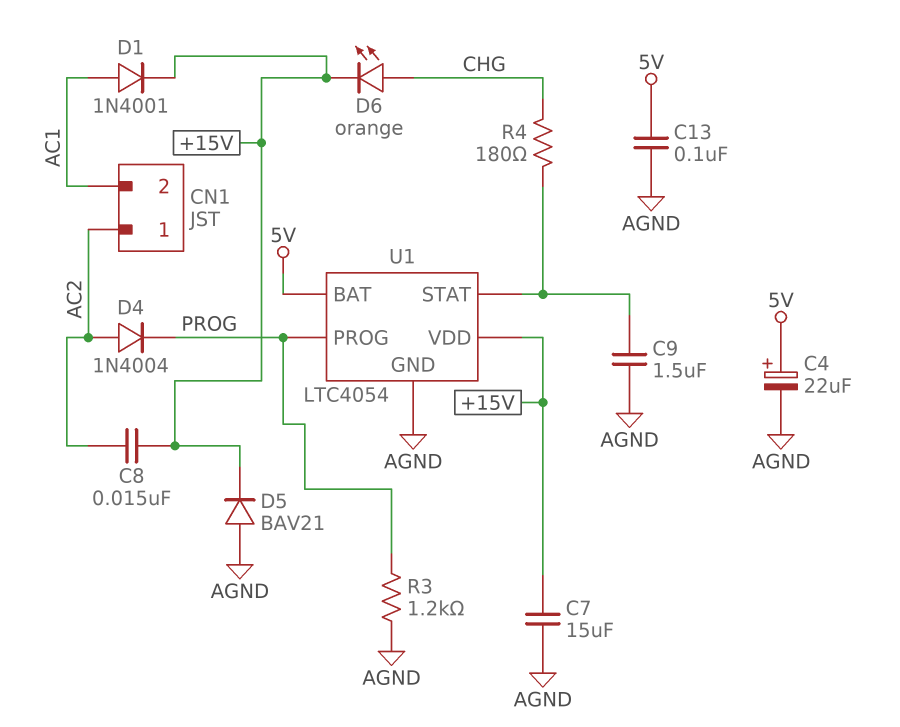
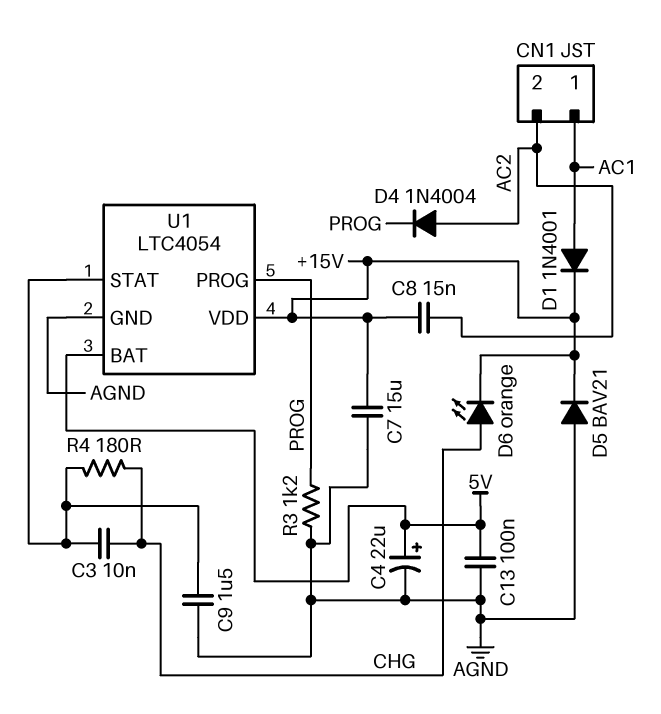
C3: none -> 10nF (CHG, U1/STAT)
CN1 pin 1: AC2 -> AC1
CN1 pin 2: AC1 -> AC2

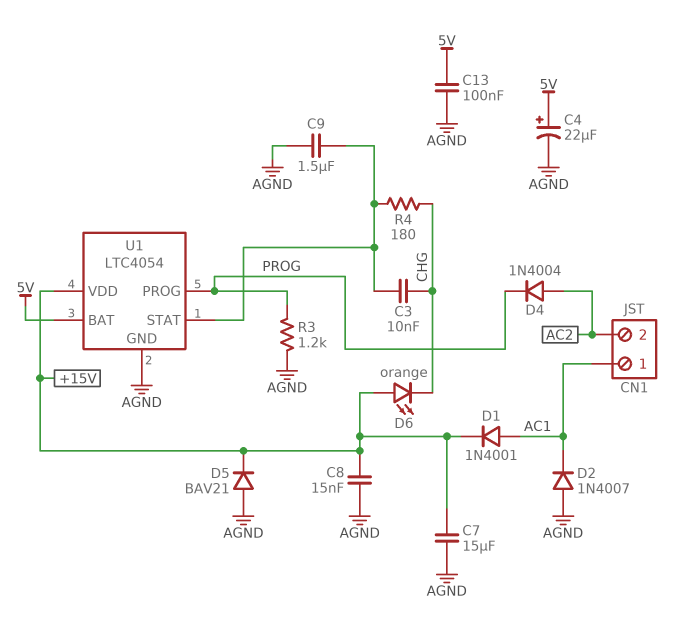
C8: 15nF (+15V, AC2) -> 15nF (+15V, AGND)
D2: none -> diode 1N4007 (A AGND, K AC1)
D6: LED orange (A CHG, K +15V) -> LED orange (A +15V, K CHG)

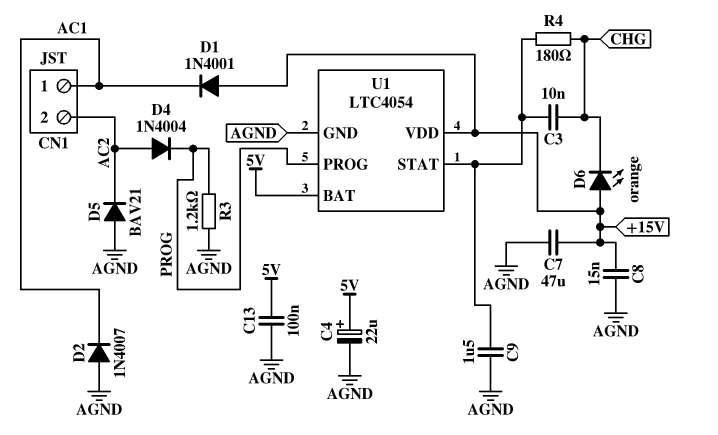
C7: 15uF (+15V, AGND) -> 47uF (+15V, AGND)
D1: diode 1N4001 (A AC1, K +15V) -> diode 1N4001 (A +15V, K AC1)
D5: diode BAV21 (A AGND, K +15V) -> diode BAV21 (A AGND, K AC2)

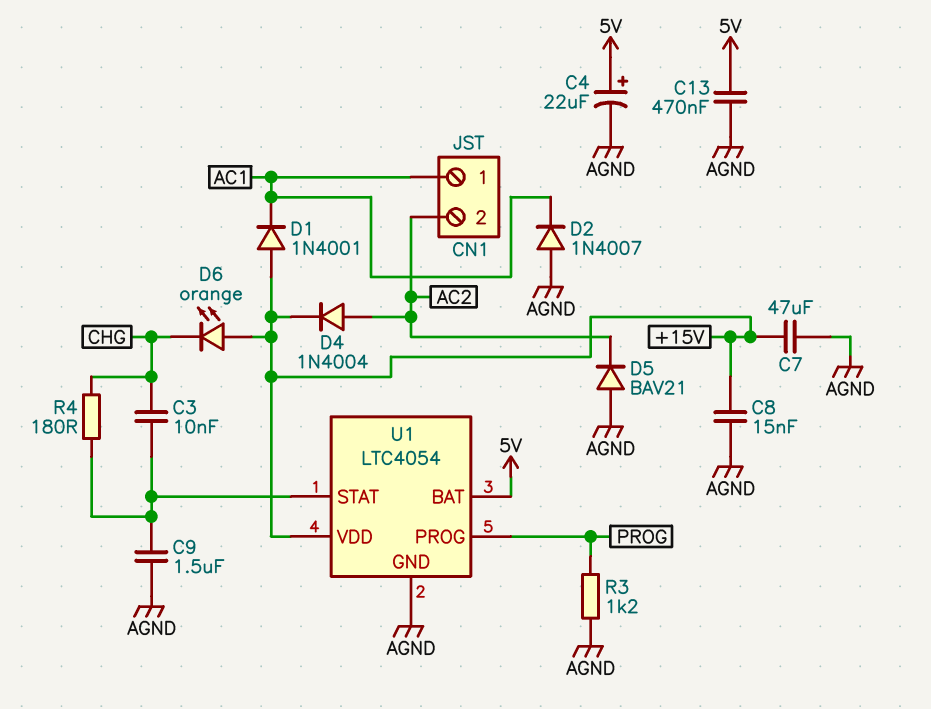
C13: 100nF (5V, AGND) -> 470nF (5V, AGND)
D4: diode 1N4004 (A AC2, K PROG) -> diode 1N4004 (A AC2, K +15V)

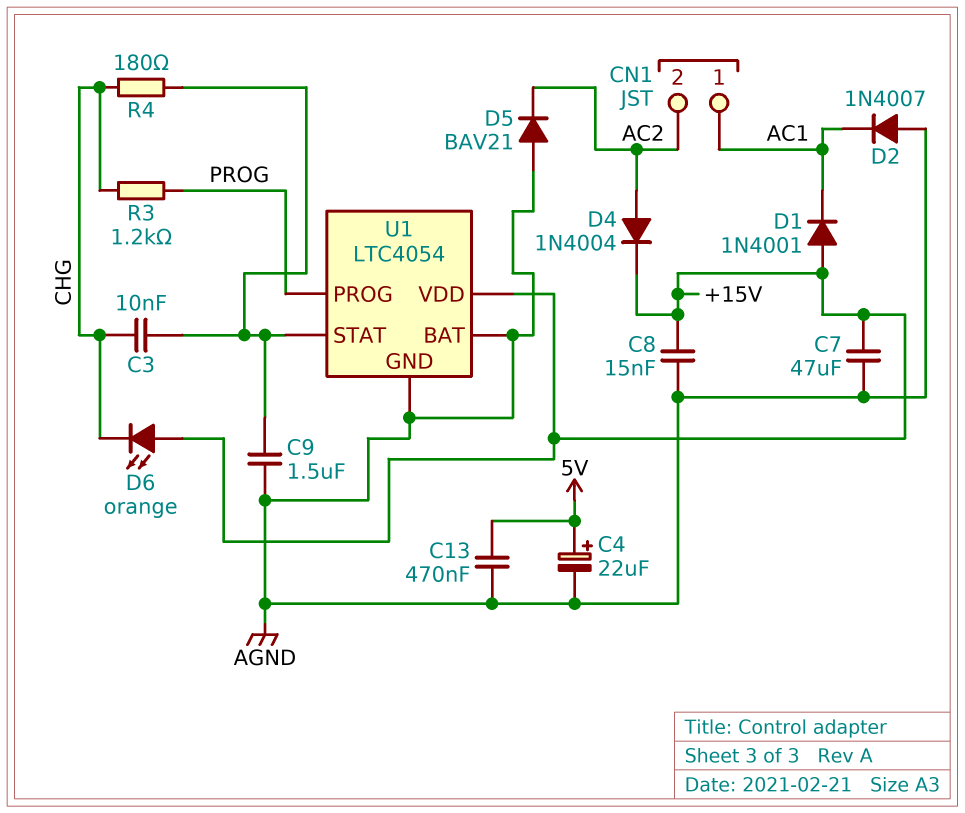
R3: 1.2k (AGND, PROG) -> 1.2k (CHG, PROG)
U1 pin BAT: 5V -> AGND

